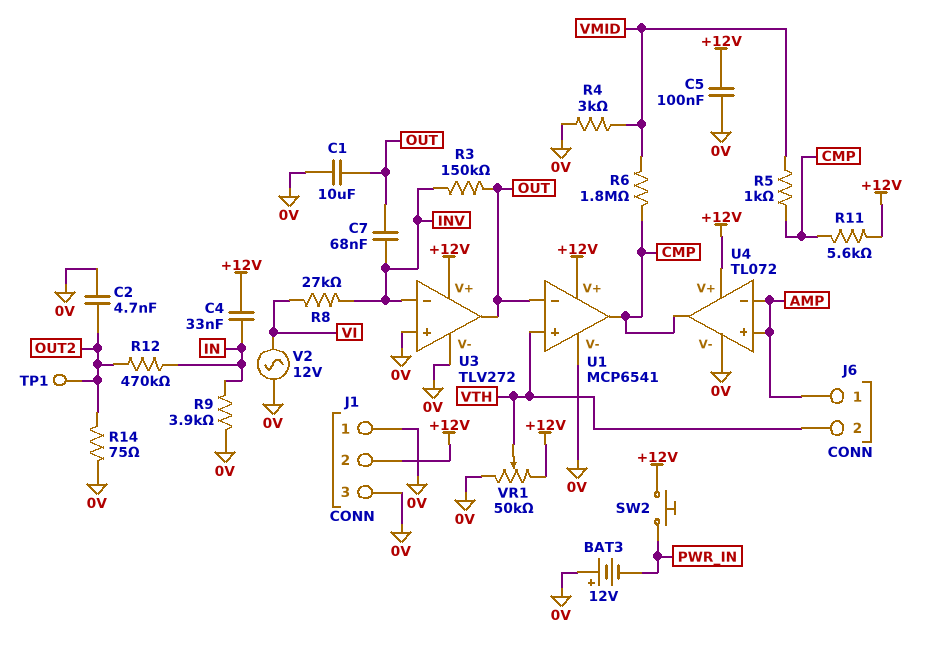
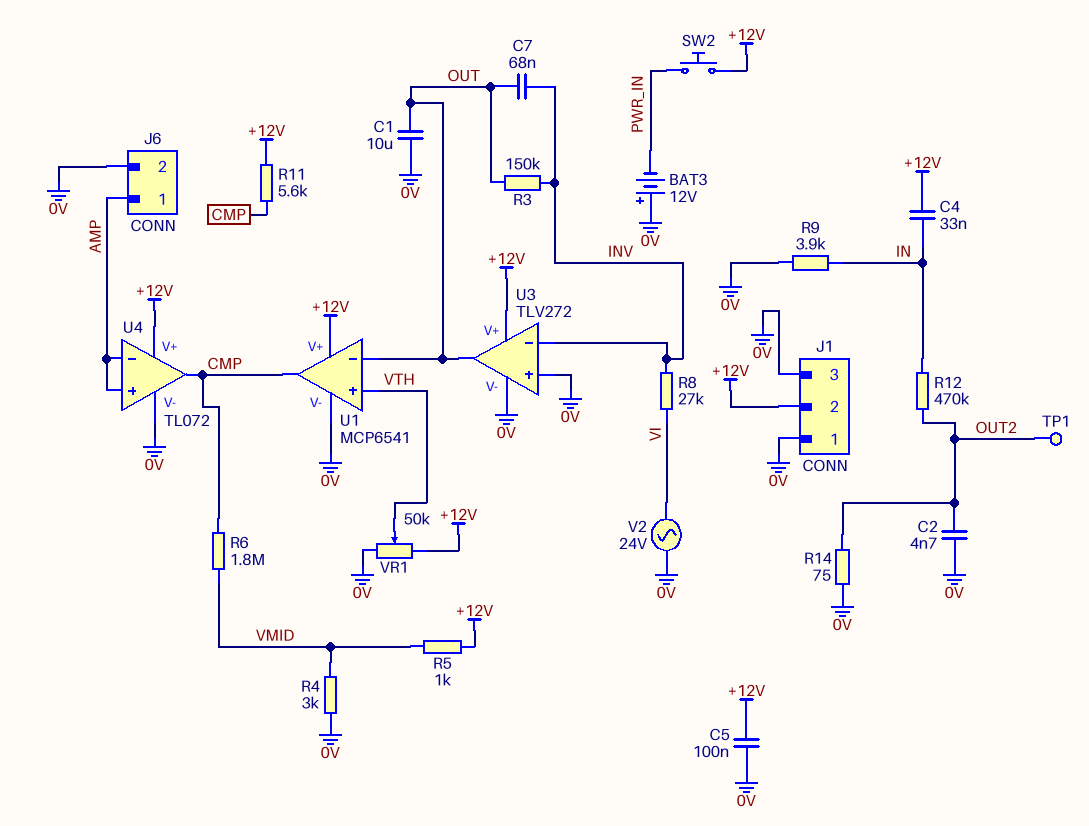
J6 pin 2: VTH -> 0V
R5: 1k (CMP, VMID) -> 1k (+12V, VMID)
V2: AC 12V (0V, VI) -> AC 24V (0V, VI)

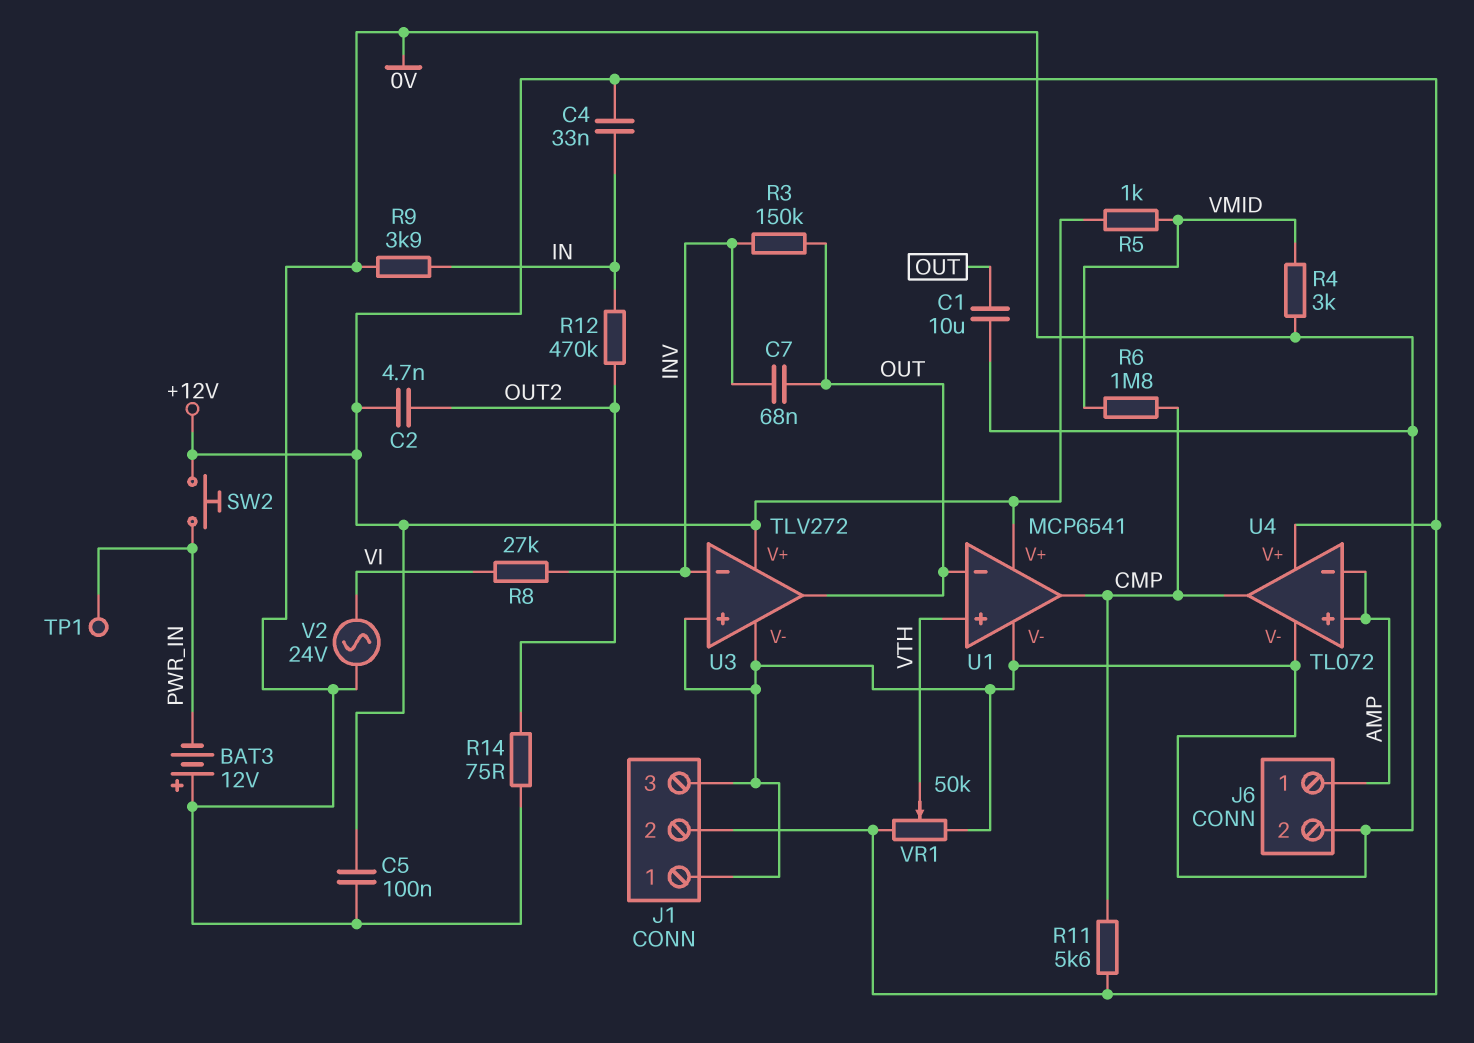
C2: 4.7nF (0V, OUT2) -> 4.7nF (+12V, OUT2)
TP1: test point (OUT2) -> test point (PWR_IN)

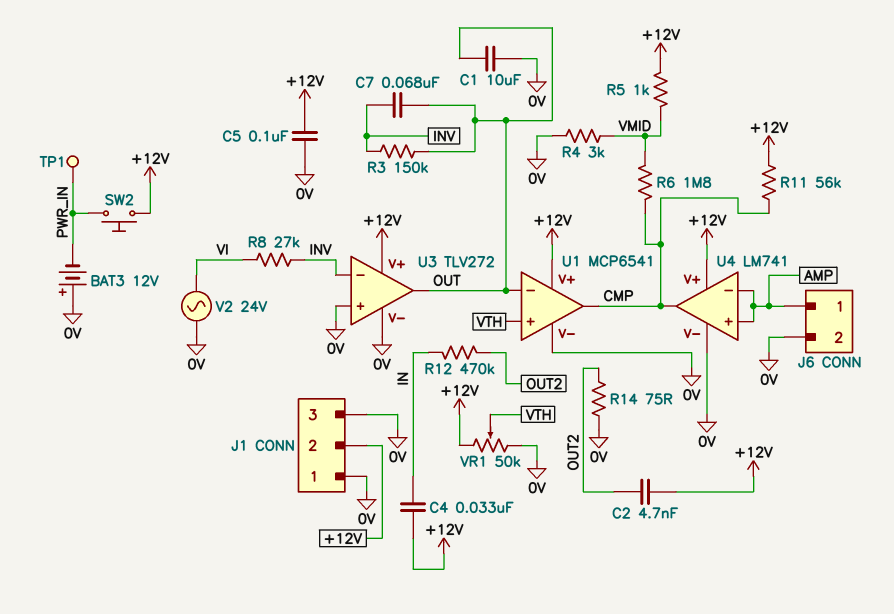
R9: 3.9k (0V, IN) -> none
R11: 5.6k (+12V, CMP) -> 56k (+12V, CMP)
U4: TL072 -> LM741

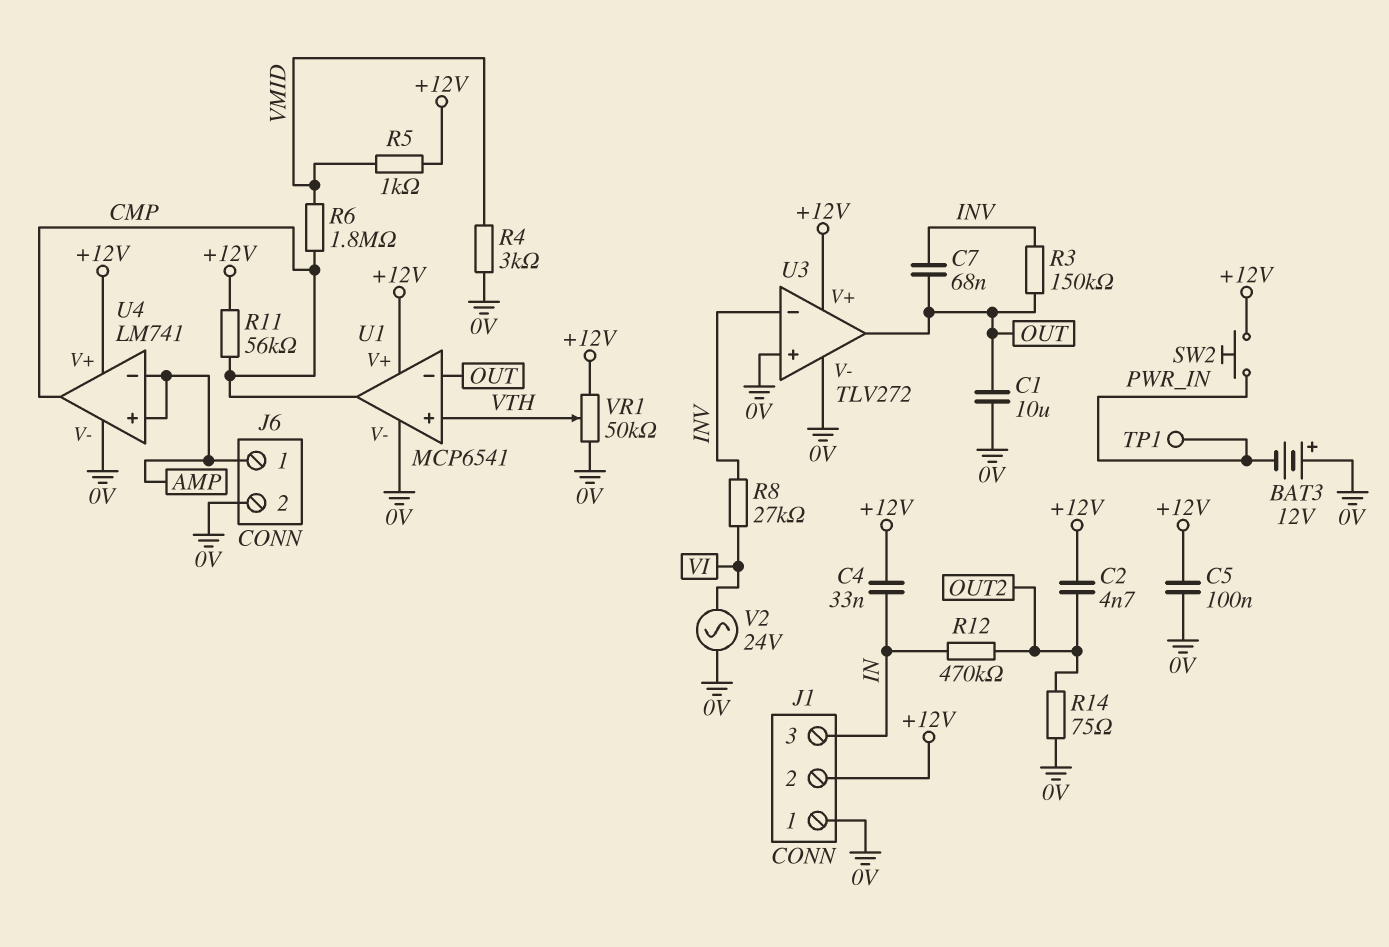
J1 pin 3: 0V -> IN

